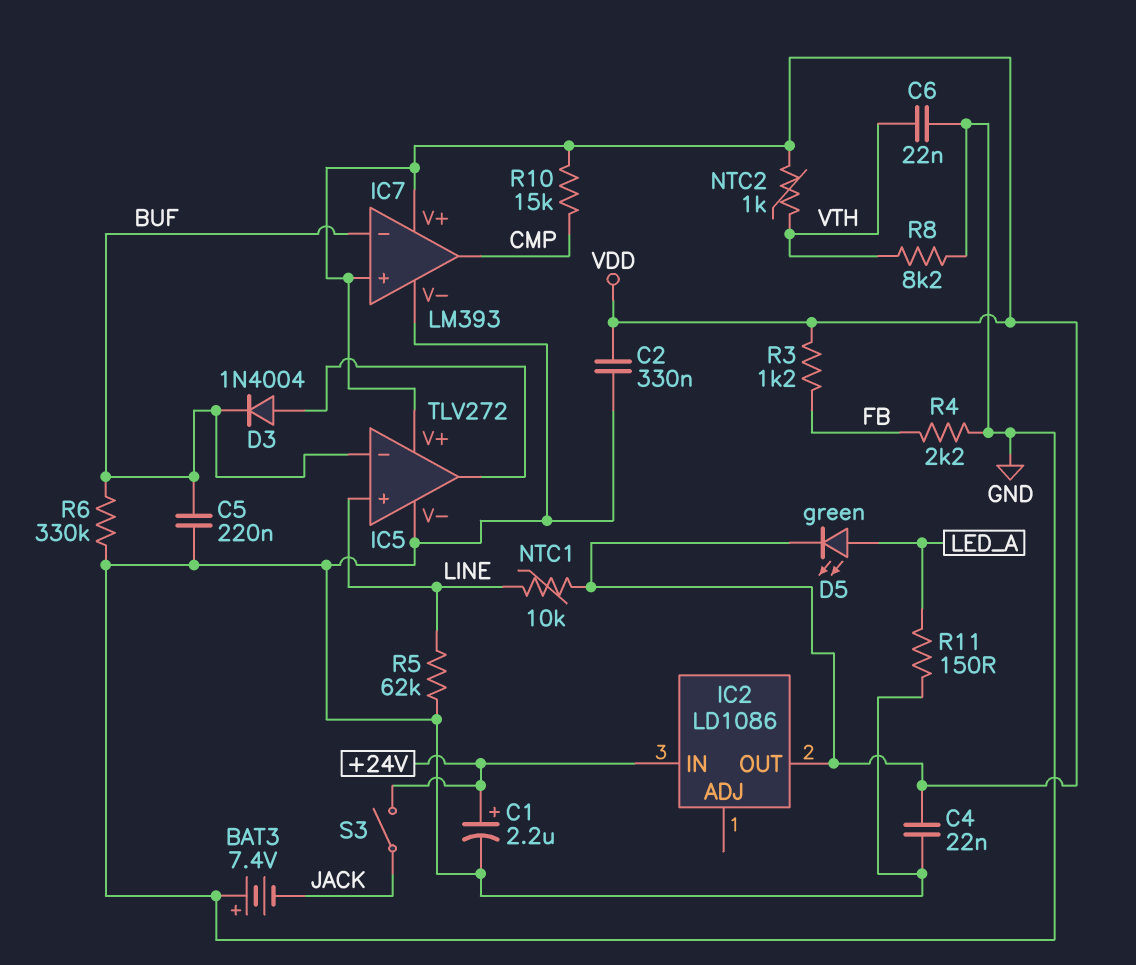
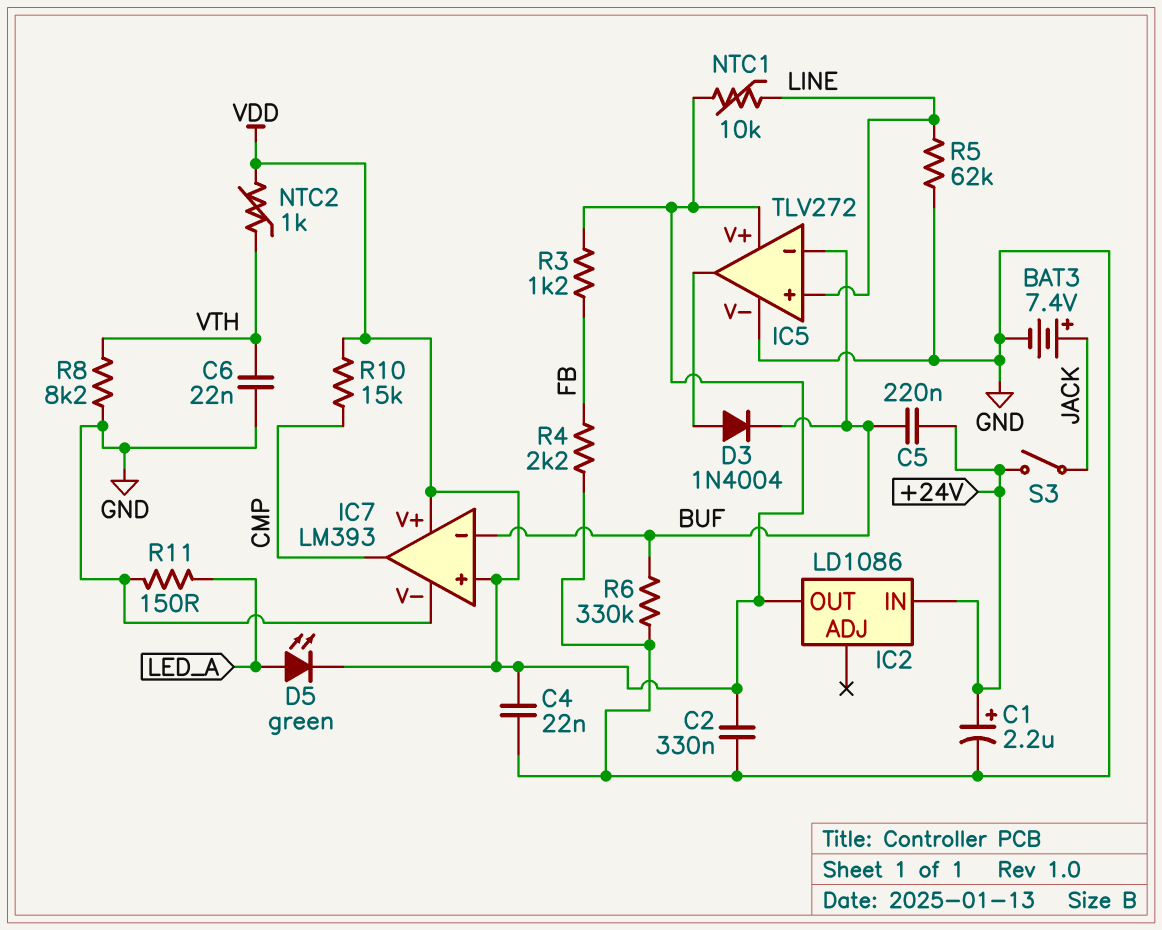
BAT3: 7.4V (plus GND, minus JACK) -> 7.4V (plus JACK, minus GND)
C5: 220nF (BUF, GND) -> 220nF (+24V, BUF)

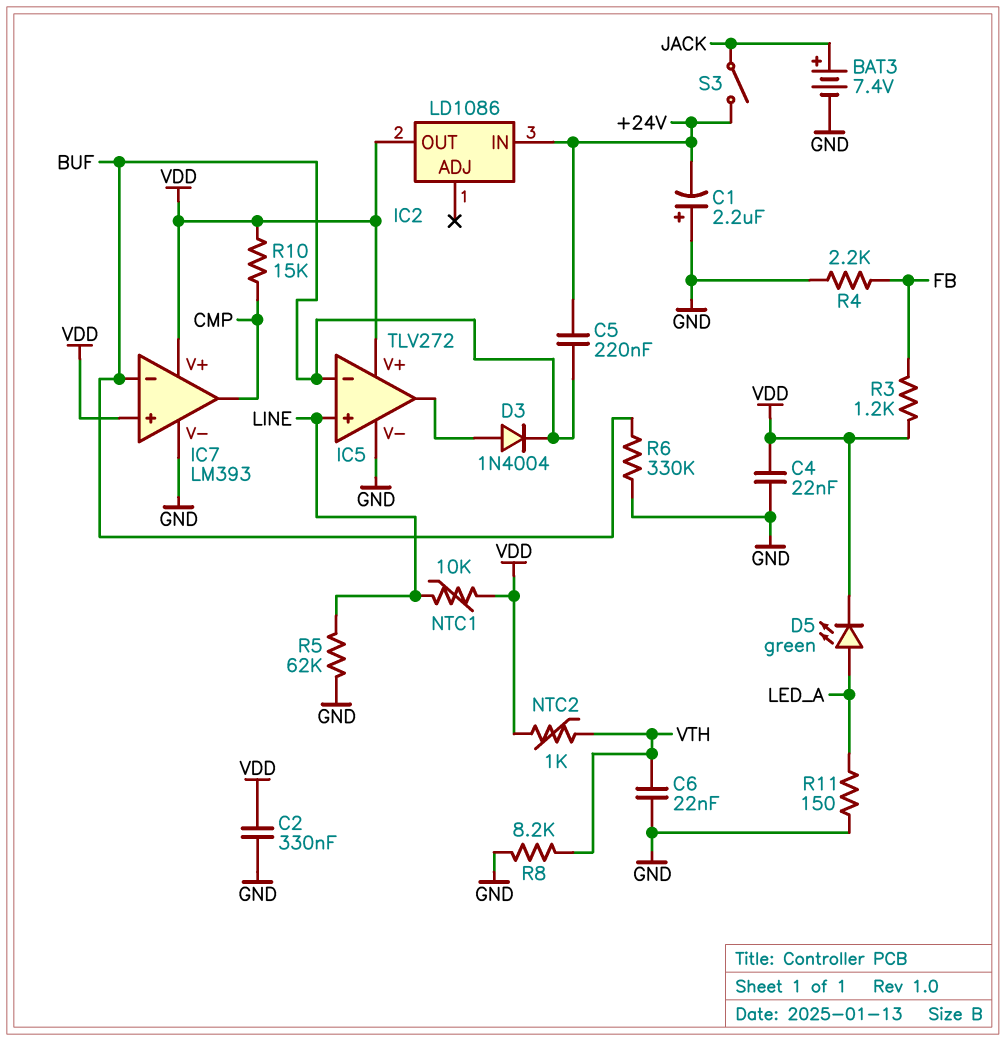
C1: 2.2uF (plus +24V, minus GND) -> 2.2uF (plus GND, minus +24V)

